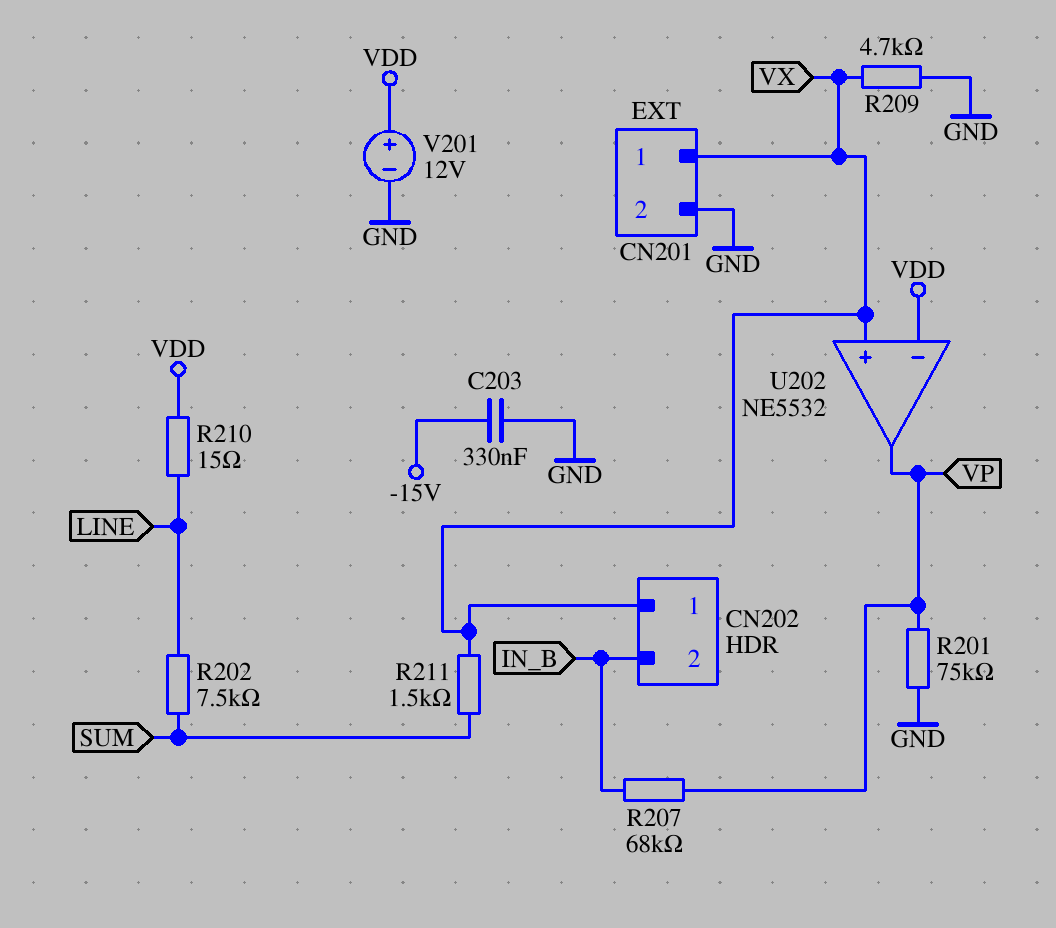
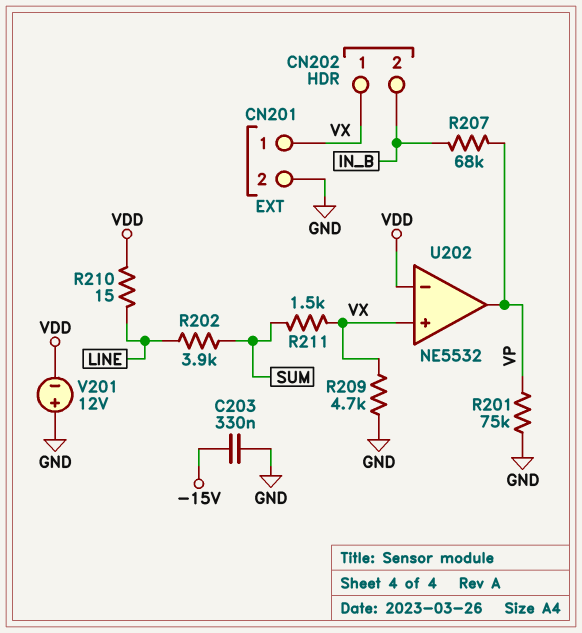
R202: 7.5k (LINE, SUM) -> 3.9k (LINE, SUM)
V201: 12V (plus VDD, minus GND) -> 12V (plus GND, minus VDD)

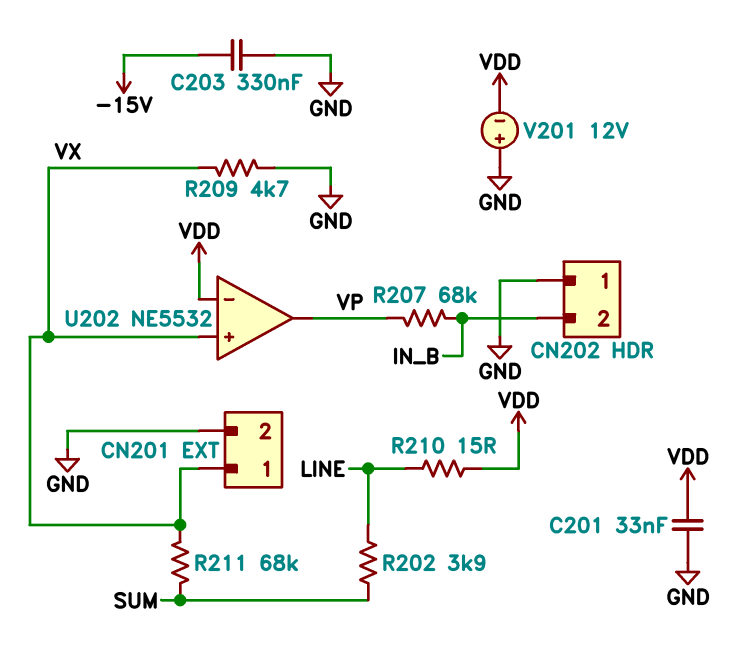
C201: none -> 33nF (GND, VDD)
CN202 pin 1: VX -> GND
R201: 75k (GND, VP) -> none
R211: 1.5k (SUM, VX) -> 68k (SUM, VX)

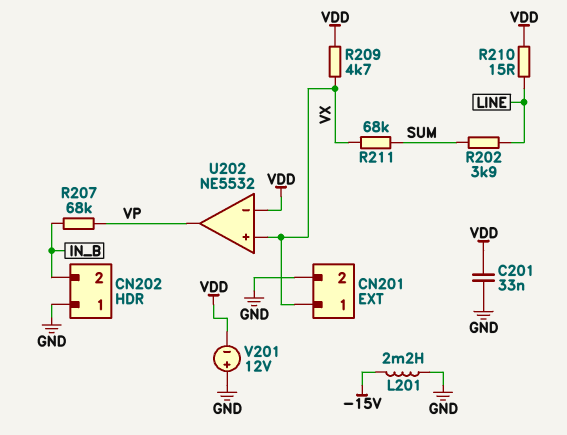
C203: 330nF (-15V, GND) -> none
L201: none -> 2.2mH (-15V, GND)
R209: 4.7k (GND, VX) -> 4.7k (VDD, VX)

